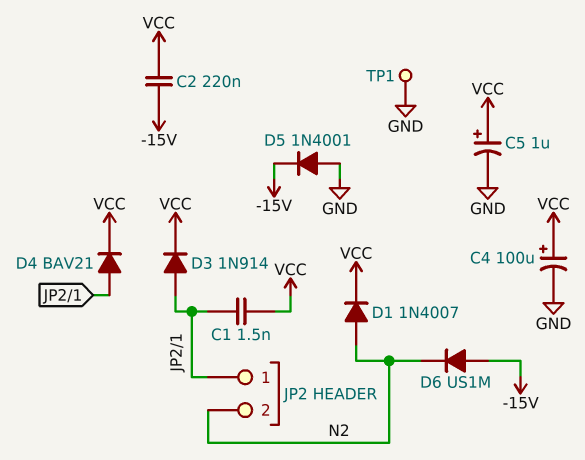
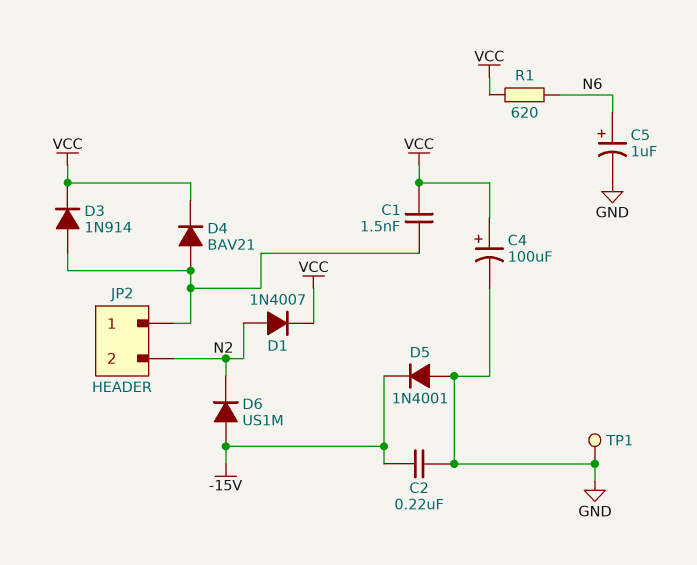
C2: 220nF (-15V, VCC) -> 220nF (-15V, GND)
C5: 1uF (plus VCC, minus GND) -> 1uF (plus N6, minus GND)
R1: none -> 620 (N6, VCC)

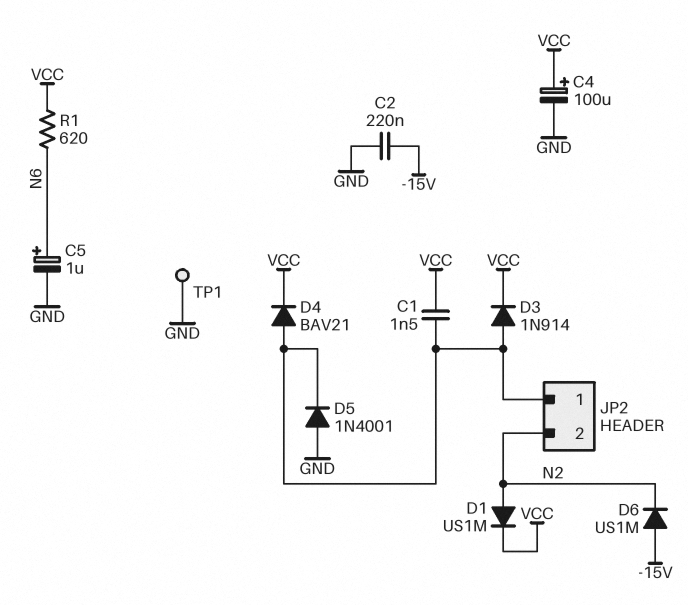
D1: diode 1N4007 (A N2, K VCC) -> diode US1M (A N2, K VCC)
D5: diode 1N4001 (A GND, K -15V) -> diode 1N4001 (A GND, K JP2/1)

